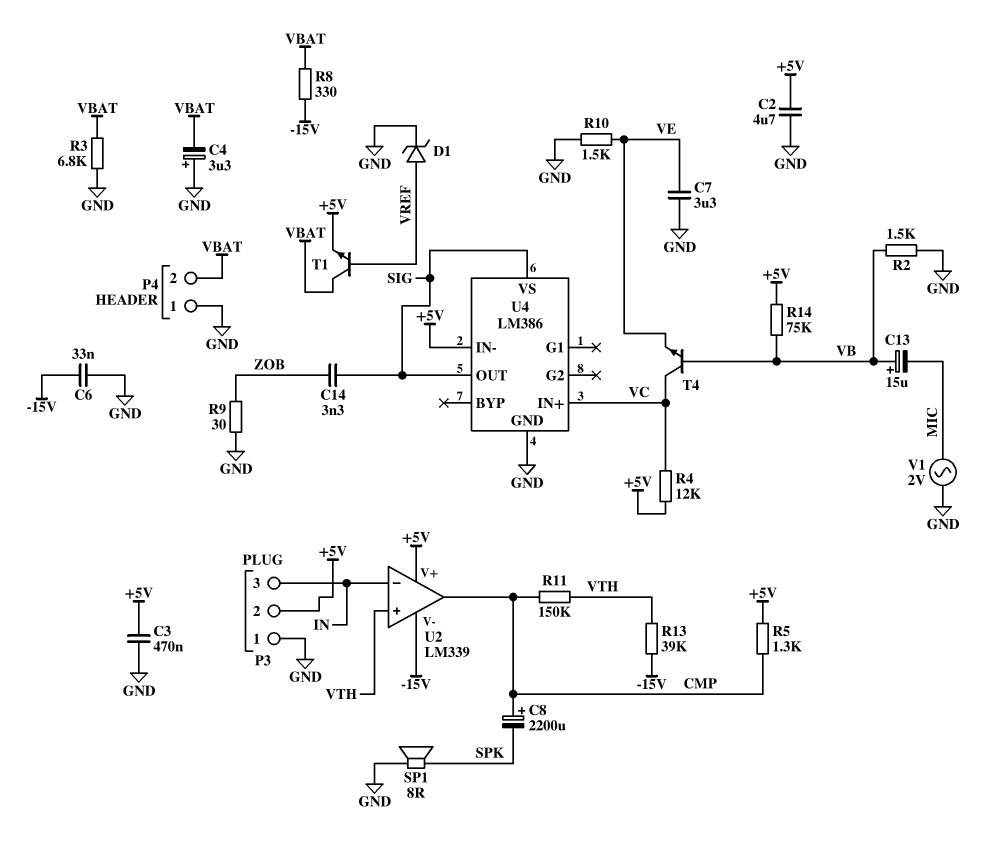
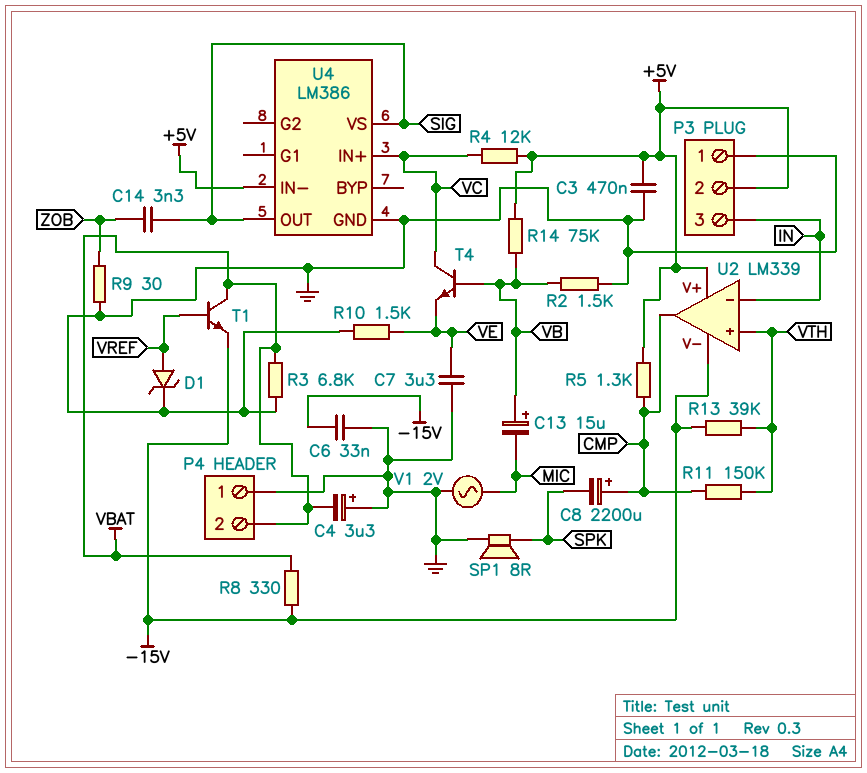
C2: 4.7uF (+5V, GND) -> none
T1: NPN (B VREF, C VBAT, E +5V) -> NPN (B VREF, C VBAT, E -15V)

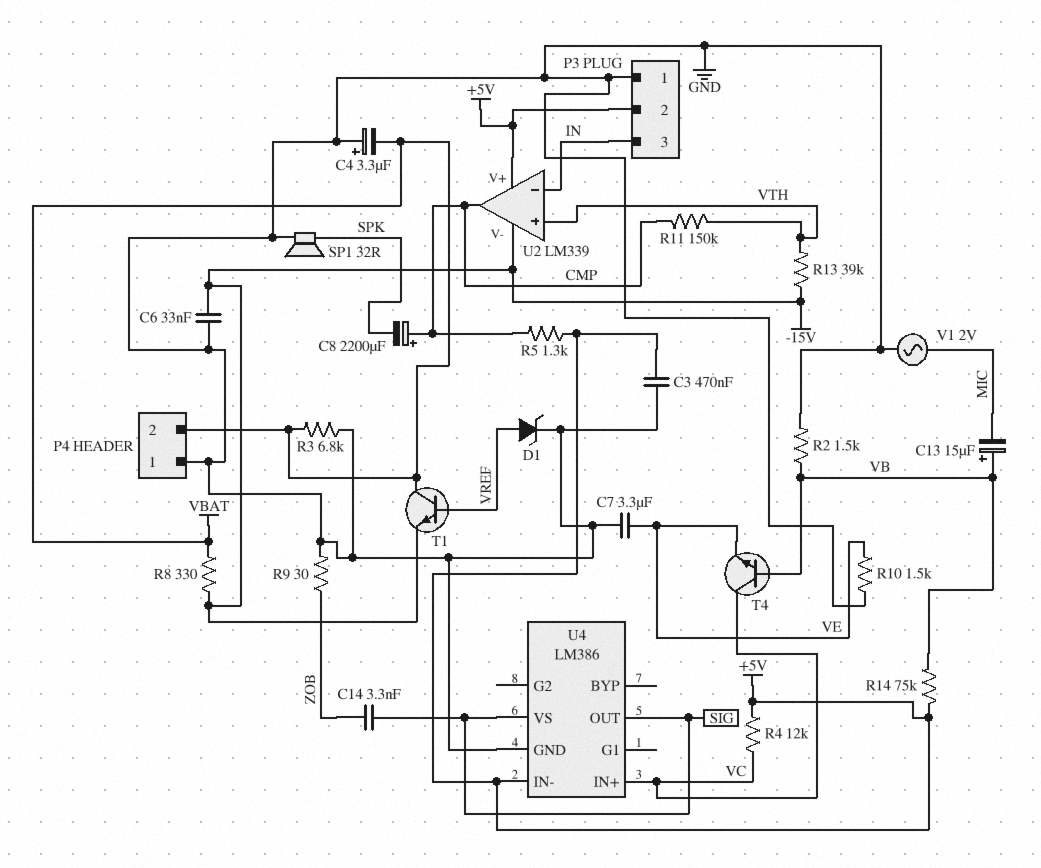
SP1: speaker 8R (GND, SPK) -> speaker 32R (GND, SPK)

